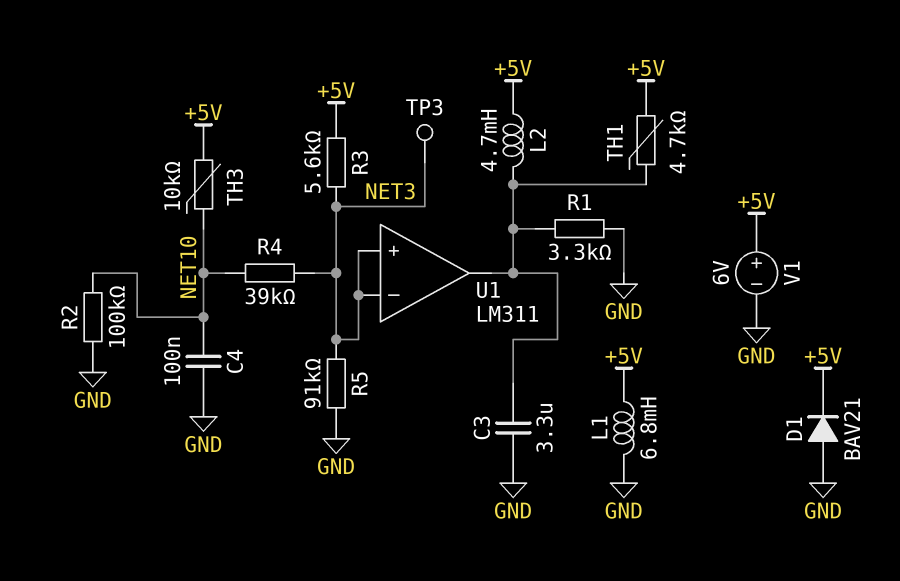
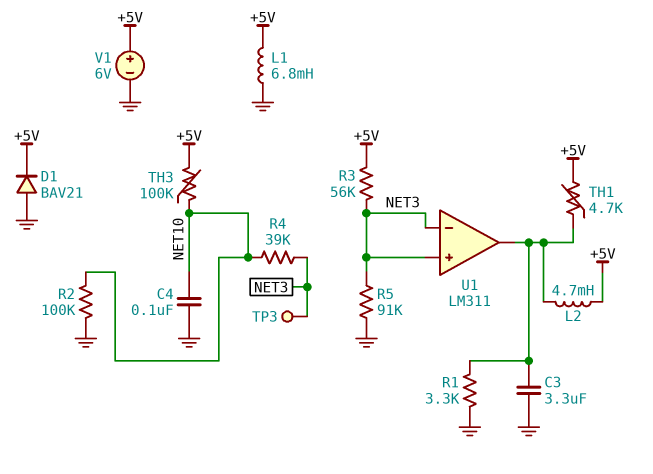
R3: 5.6k (+5V, NET3) -> 56k (+5V, NET3)
TH3: 10k (+5V, NET10) -> 100k (+5V, NET10)

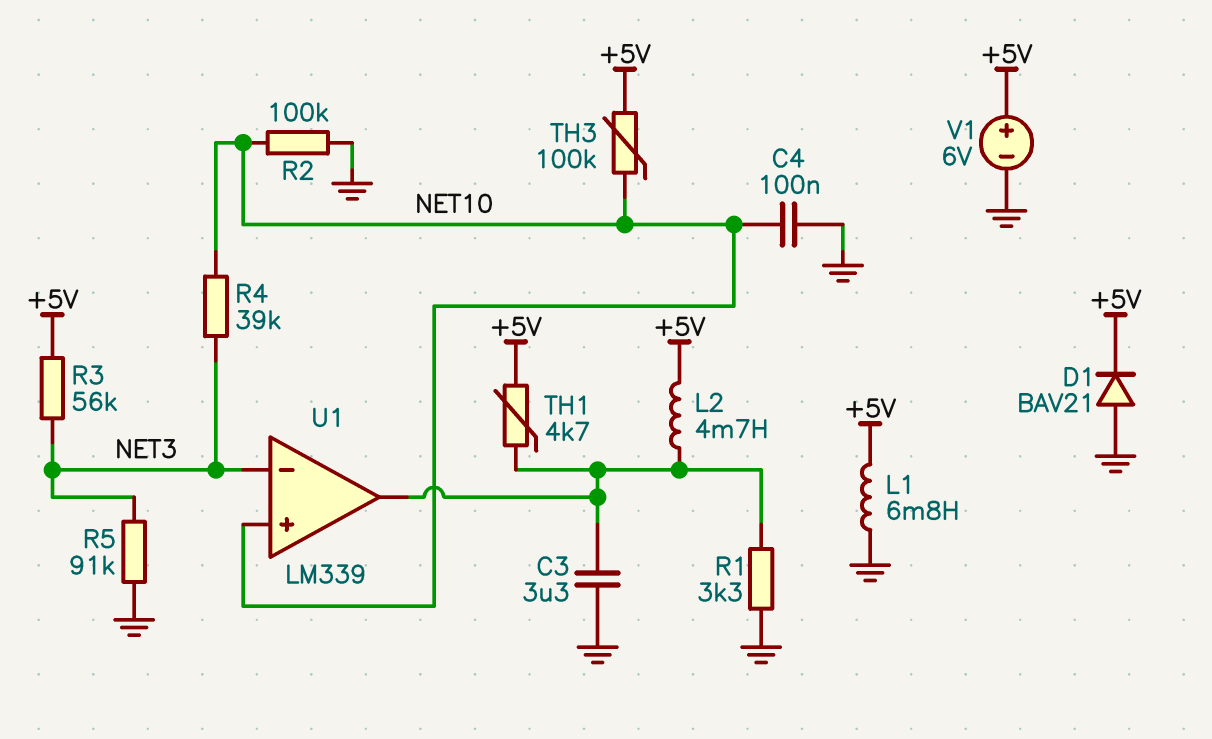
TP3: test point (NET3) -> none
U1: LM311 -> LM339
U1 pin in+: NET3 -> NET10

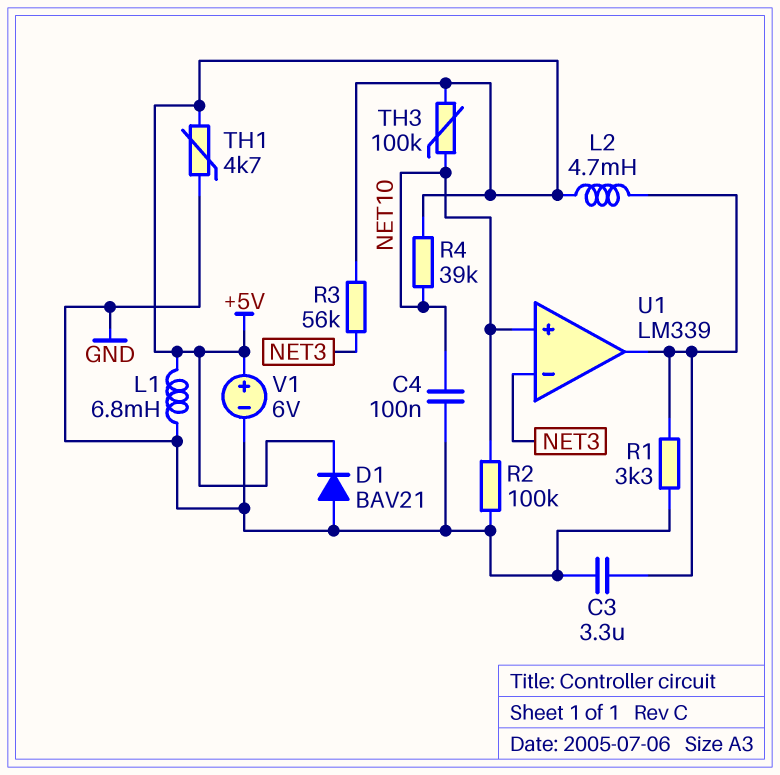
R4: 39k (NET3, NET10) -> 39k (+5V, NET10)
R5: 91k (GND, NET3) -> none
TH1: 4.7k (+5V, U1/out) -> 4.7k (+5V, GND)

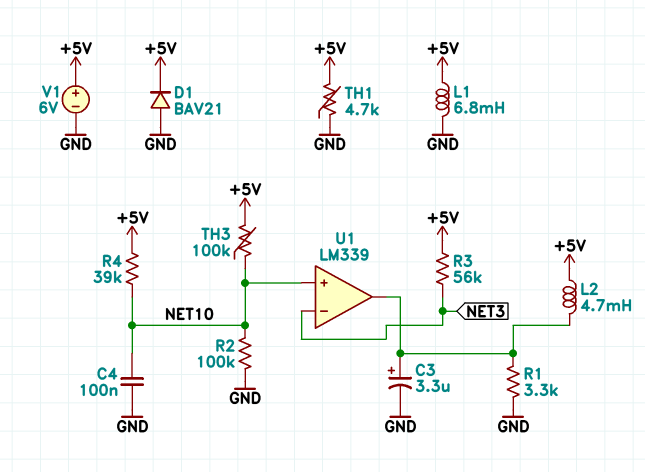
C3: 3.3uF (GND, U1/out) -> 3.3uF (plus U1/out, minus GND)

